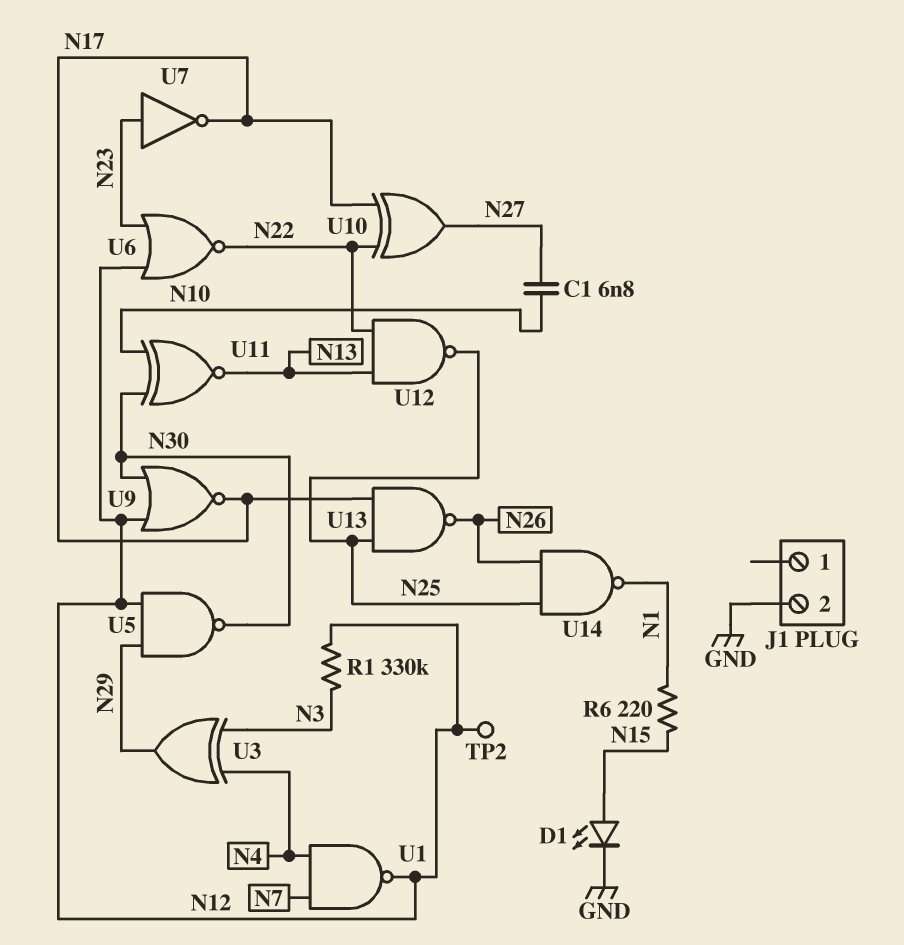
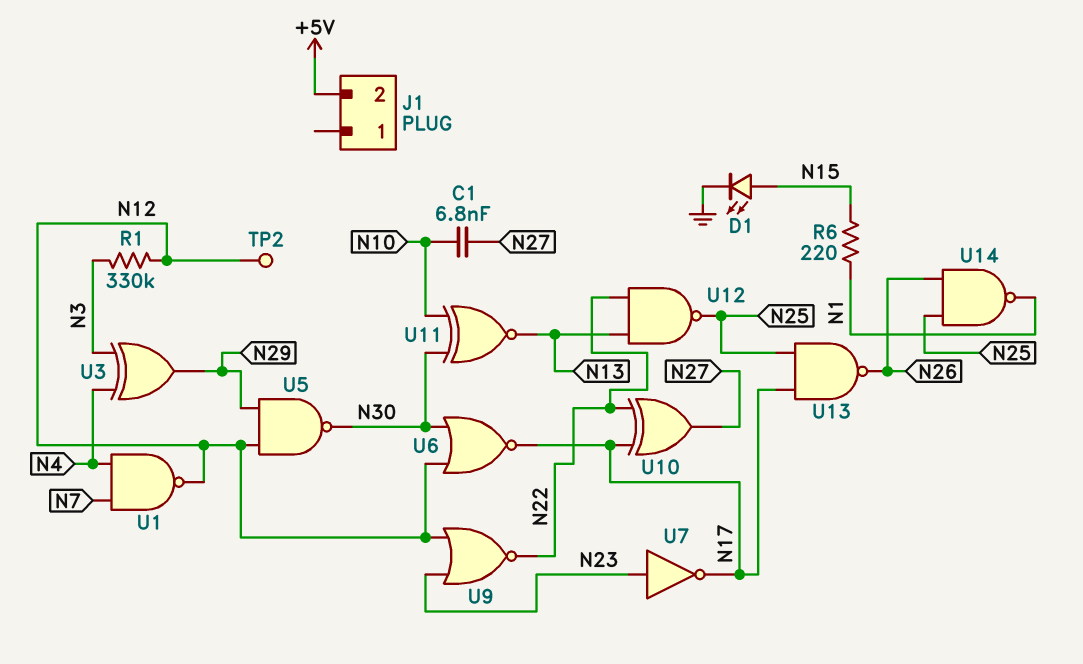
J1 pin 2: GND -> +5V
U6: NOR (in N12, in N23, out N22) -> NOR (in N12, in N30, out N17)
U9: NOR (in N12, in N30, out N17) -> NOR (in N12, in N23, out N22)

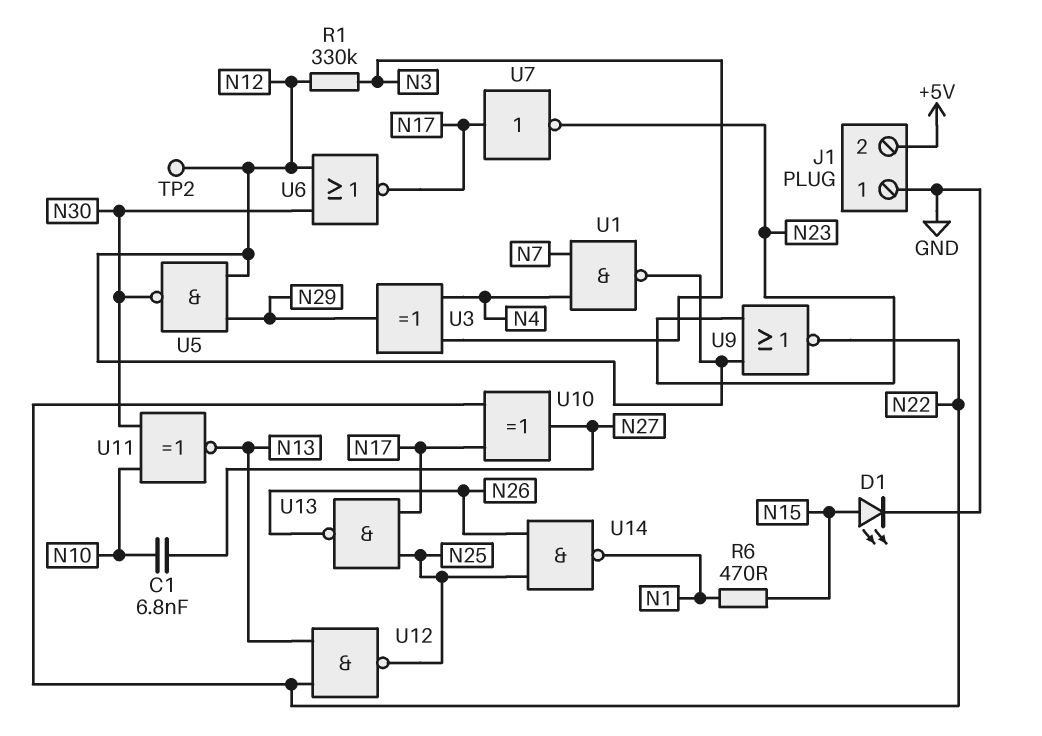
J1 pin 1: none -> GND
R6: 220 (N1, N15) -> 470 (N1, N15)
U7: NOT (in N23, out N17) -> NOT (in N17, out N23)

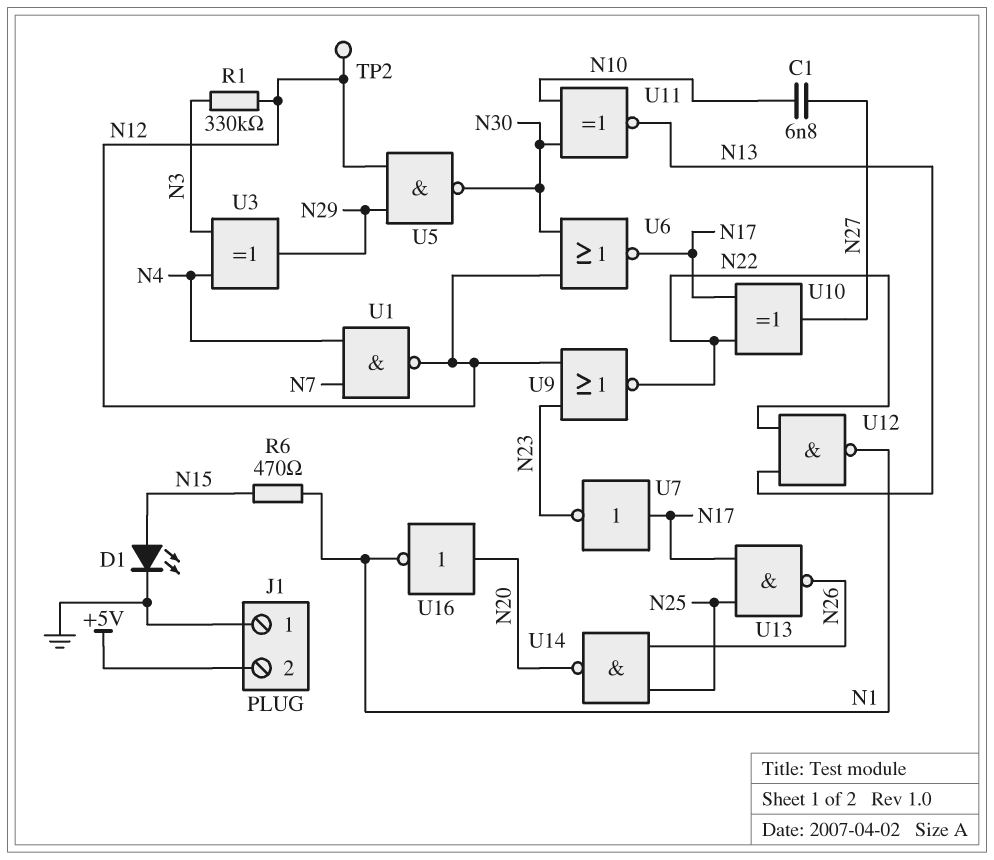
U12: NAND (in N13, in N22, out N25) -> NAND (in N13, in N22, out N1)
U14: NAND (in N25, in N26, out N1) -> NAND (in N25, in N26, out N20)
U16: none -> NOT (in N20, out N1)

